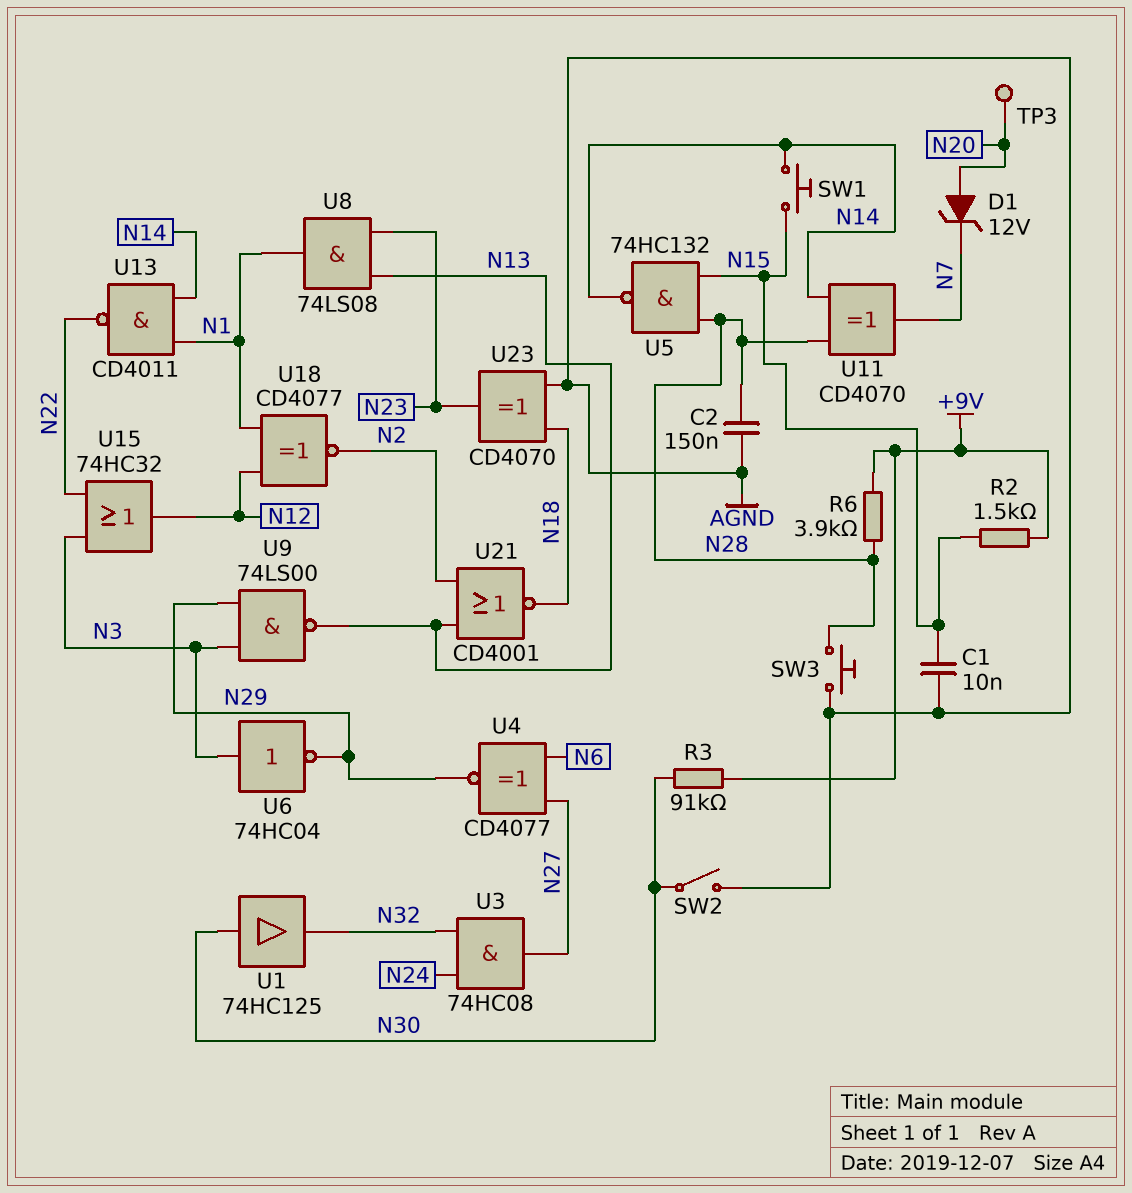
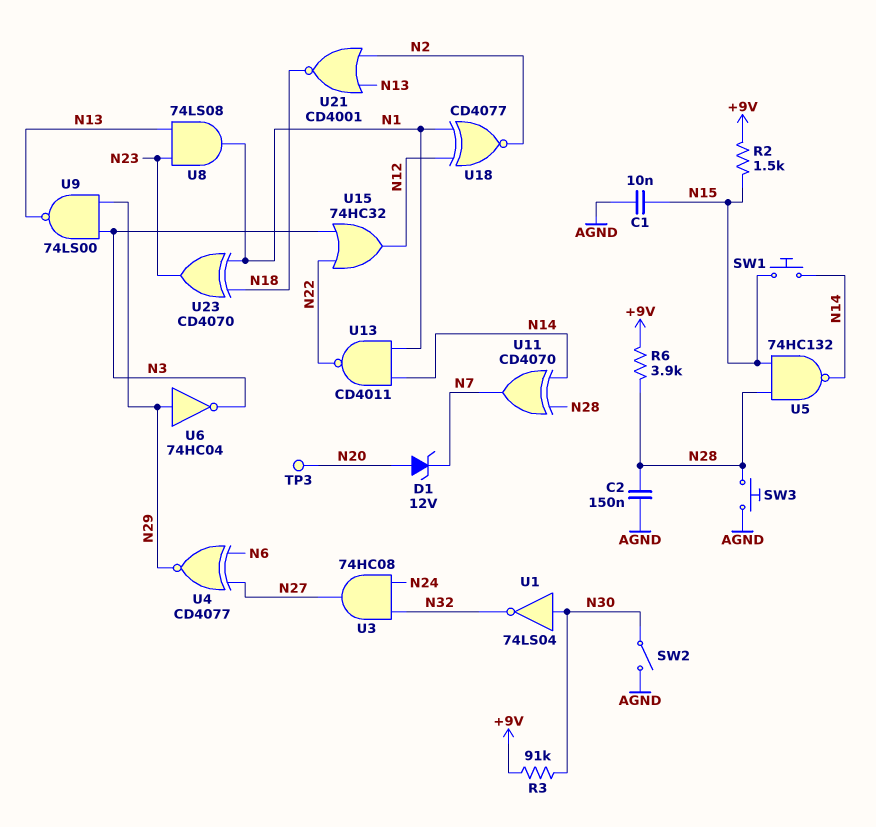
U1: buffer 74HC125 (in N30, out N32) -> NOT 74LS04 (in N30, out N32)
U6: NOT 74HC04 (in N3, out N29) -> NOT 74HC04 (in N29, out N3)
U23: XOR CD4070 (in AGND, in N18, out N23) -> XOR CD4070 (in N1, in N18, out N23)

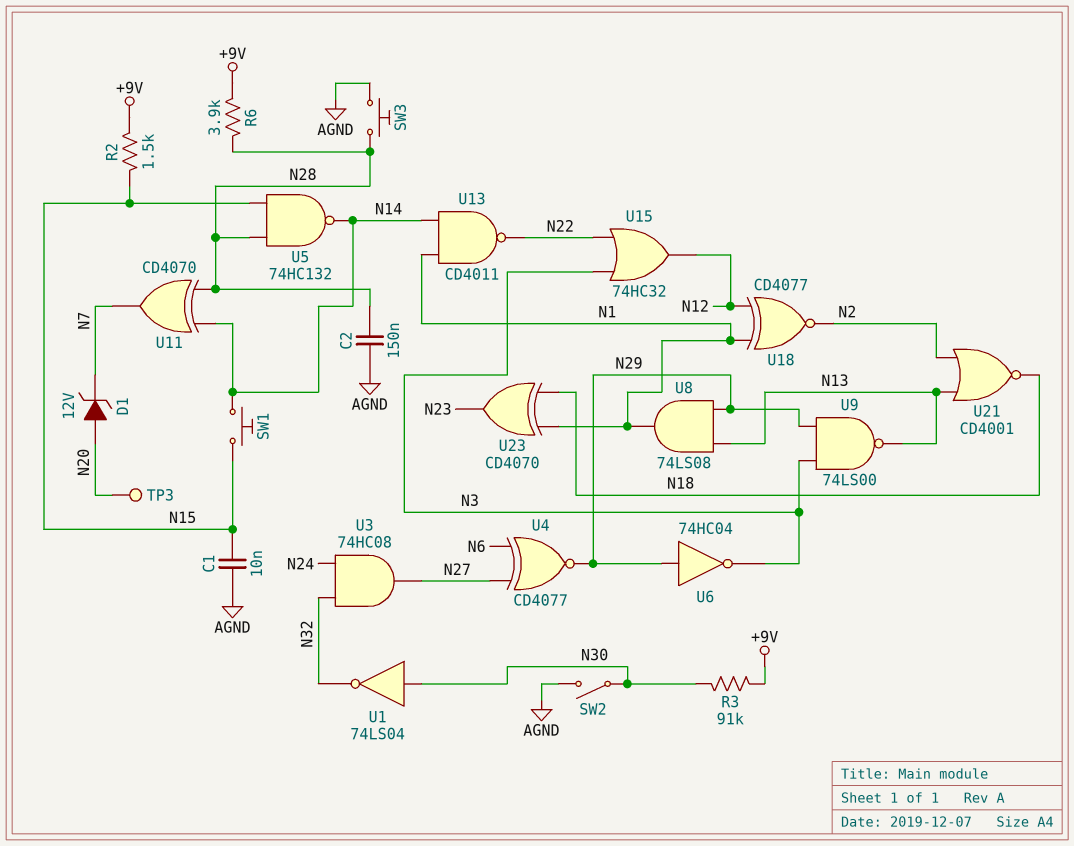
U8: AND 74LS08 (in N13, in N23, out N1) -> AND 74LS08 (in N13, in N29, out N1)

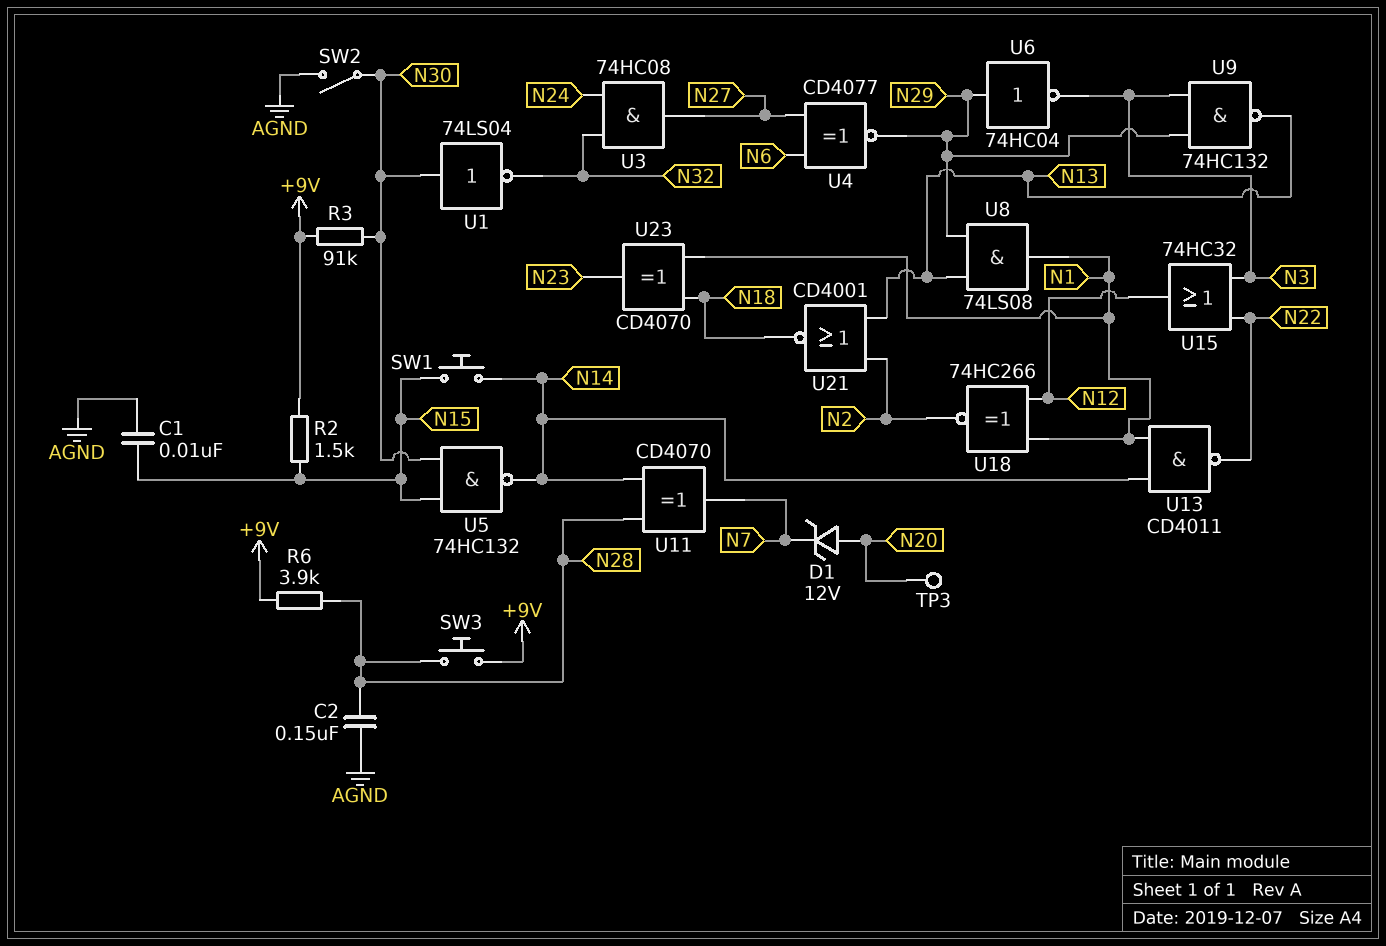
SW3: button (AGND, N28) -> button (+9V, N28)
U5: NAND 74HC132 (in N15, in N28, out N14) -> NAND 74HC132 (in N15, in N30, out N14)
U9: NAND 74LS00 (in N3, in N29, out N13) -> NAND 74HC132 (in N3, in N29, out N13)
U18: XNOR CD4077 (in N1, in N12, out N2) -> XNOR 74HC266 (in N1, in N12, out N2)

